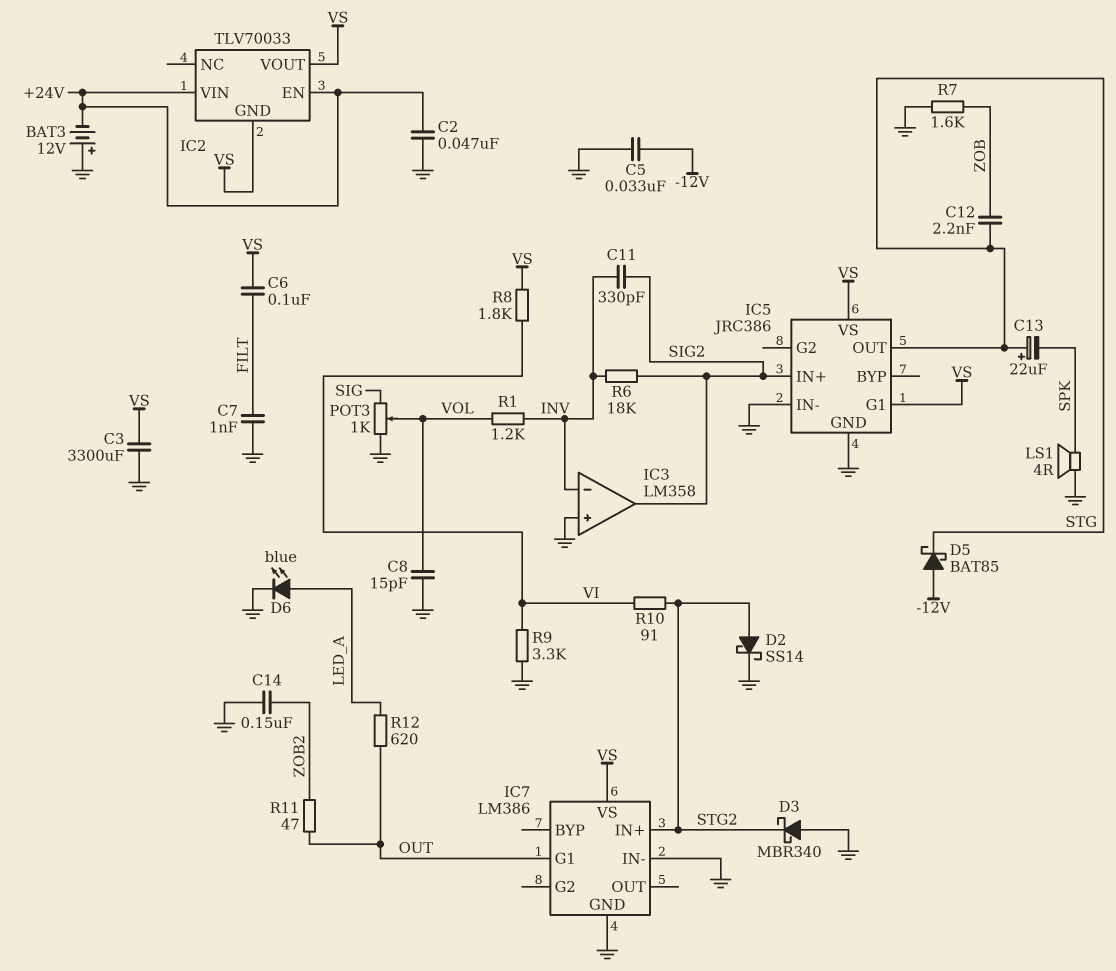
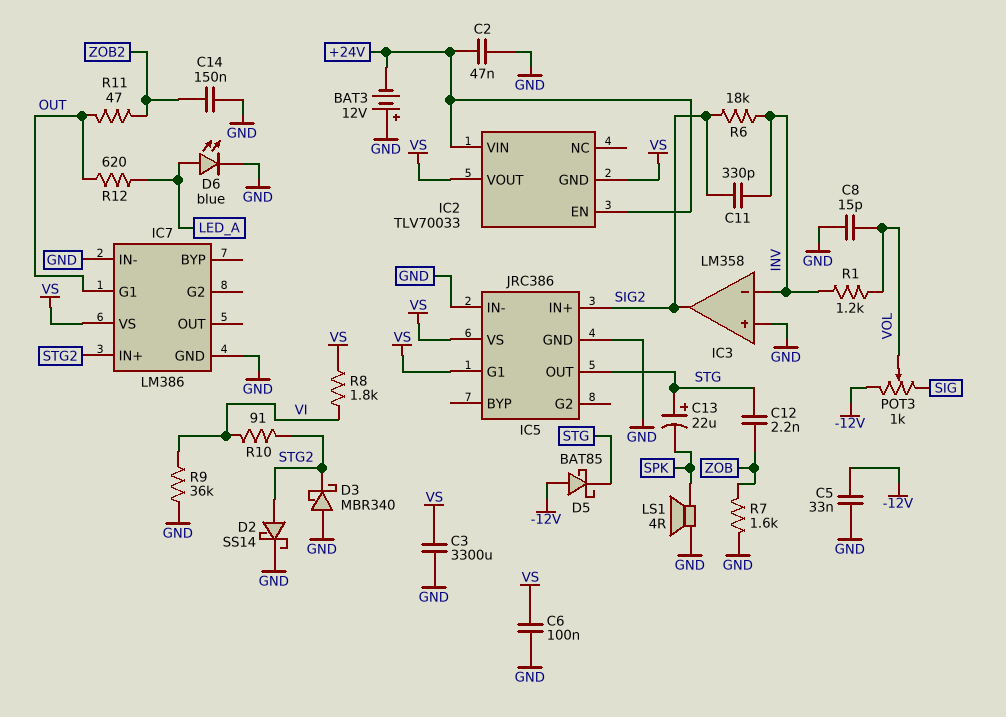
C6: 100nF (FILT, VS) -> 100nF (GND, VS)
C7: 1nF (FILT, GND) -> none
POT3: 1k (GND, SIG, wiper VOL) -> 1k (-12V, SIG, wiper VOL)
R9: 3.3k (GND, VI) -> 36k (GND, VI)

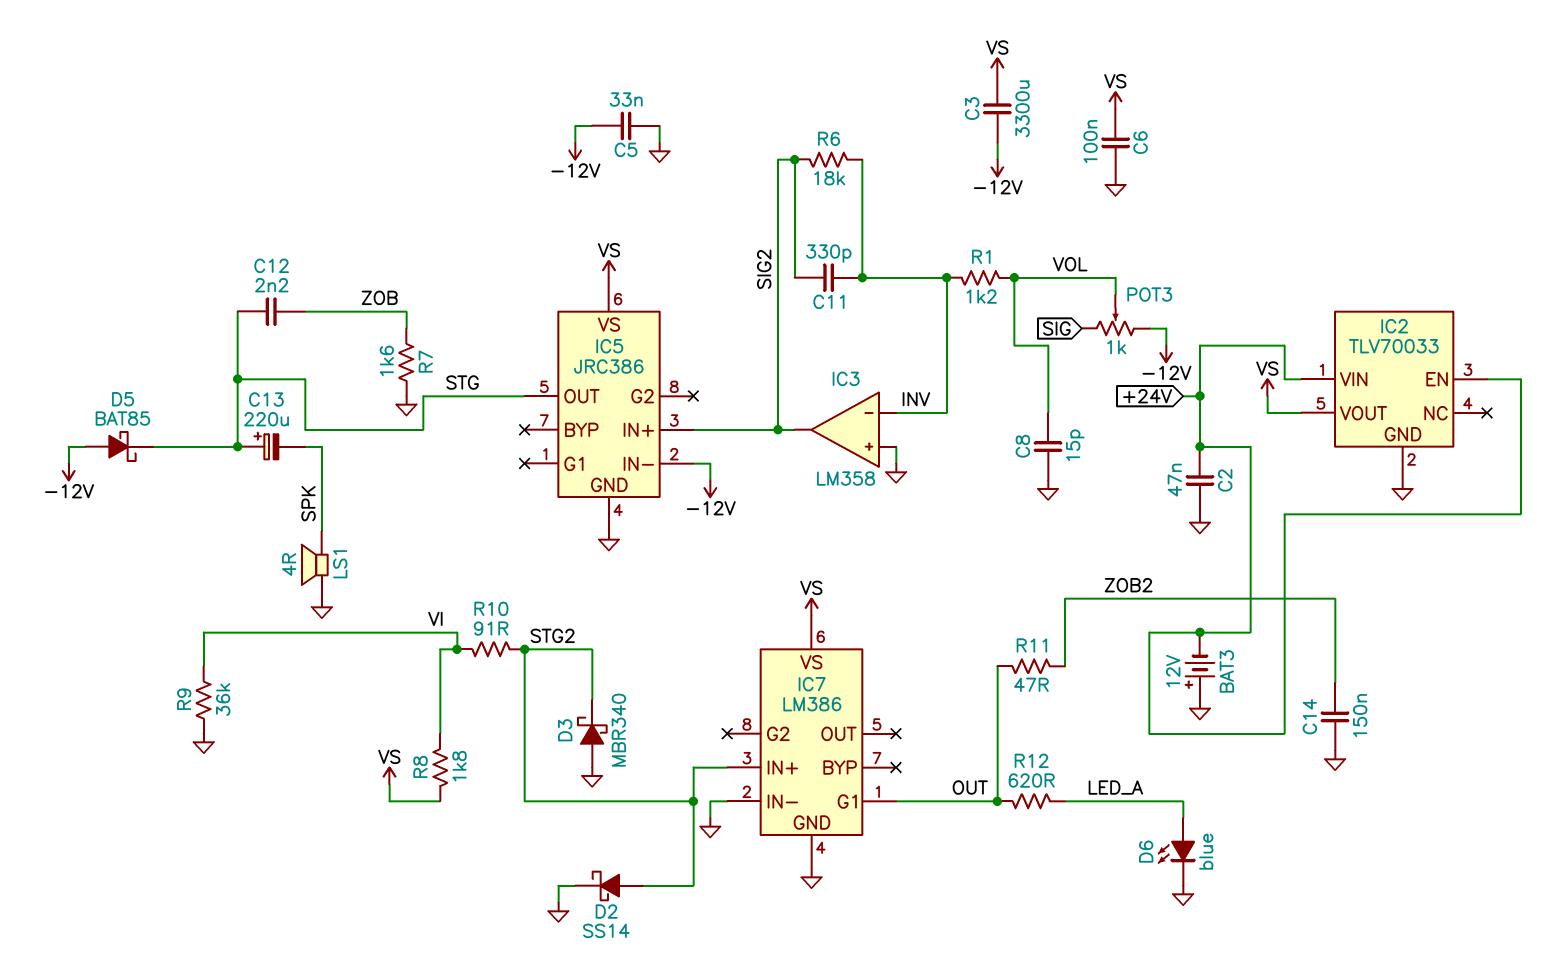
C3: 3300uF (GND, VS) -> 3300uF (-12V, VS)
C13: 22uF (plus STG, minus SPK) -> 220uF (plus STG, minus SPK)
IC2 pin GND: VS -> GND
IC5 pin G1: VS -> none
IC5 pin IN-: GND -> -12V

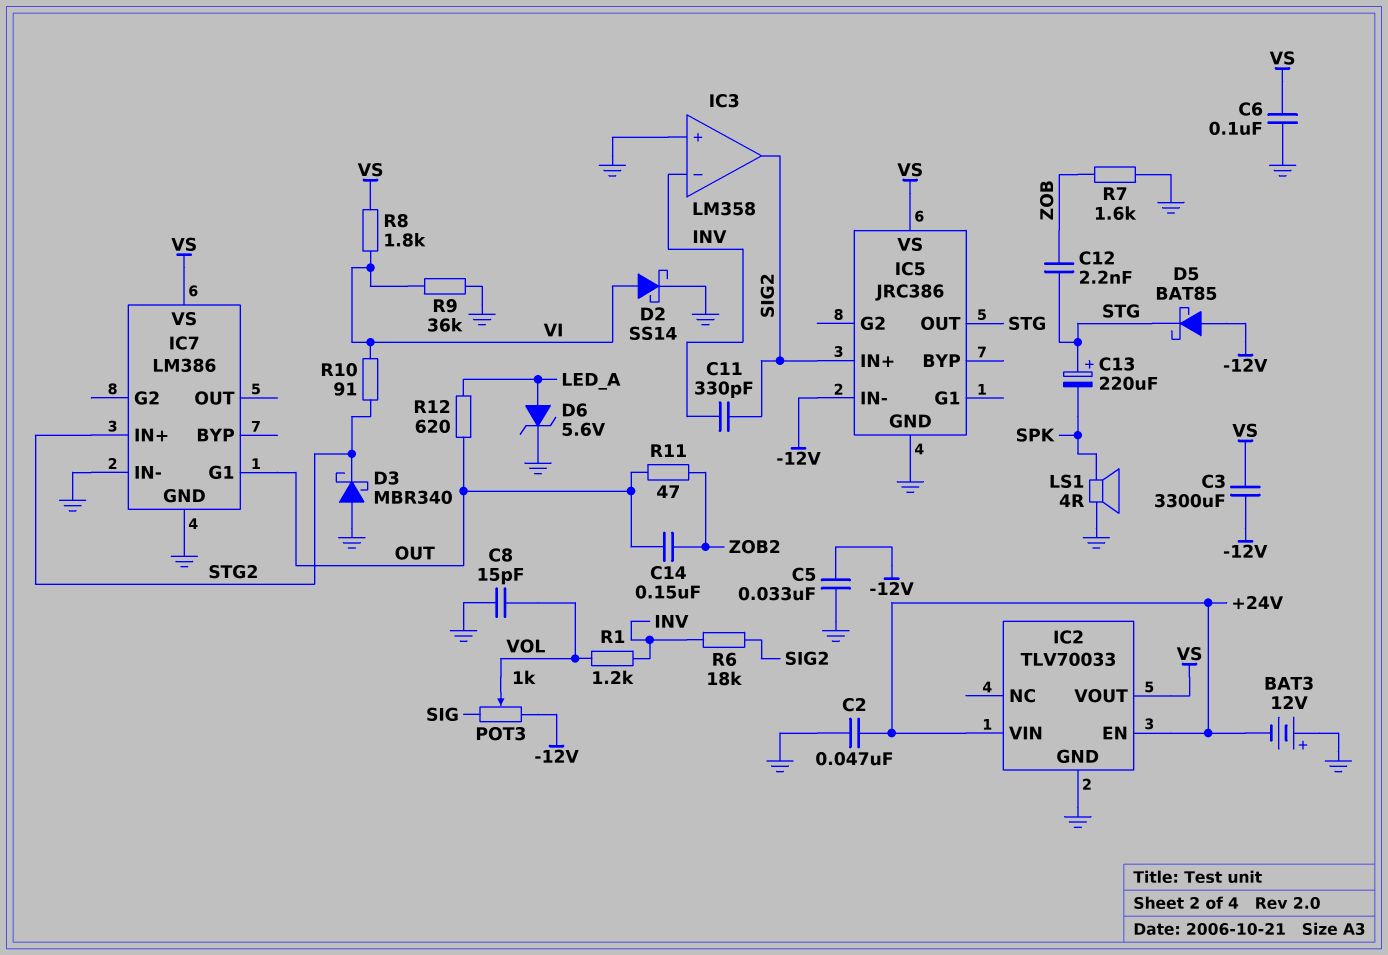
C14: 150nF (GND, ZOB2) -> 150nF (OUT, ZOB2)
D2: schottky SS14 (A STG2, K GND) -> schottky SS14 (A VI, K GND)
D6: LED blue (A LED_A, K GND) -> zener 5.6V (A LED_A, K GND)

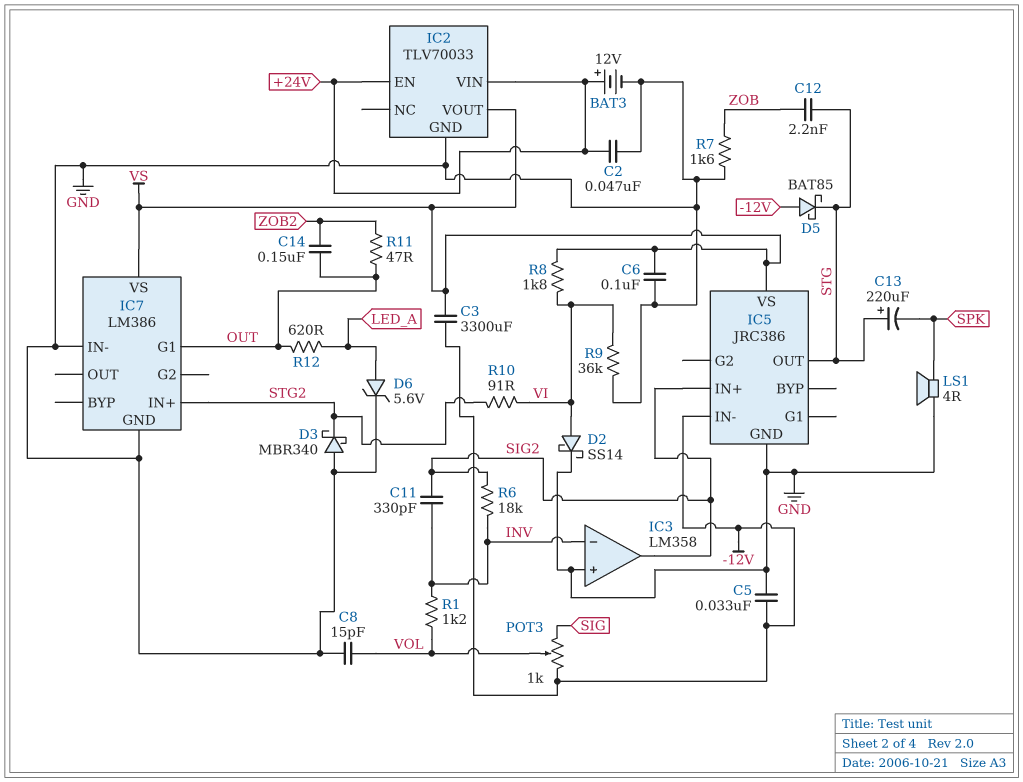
BAT3: 12V (plus GND, minus +24V) -> 12V (plus +24V, minus GND)

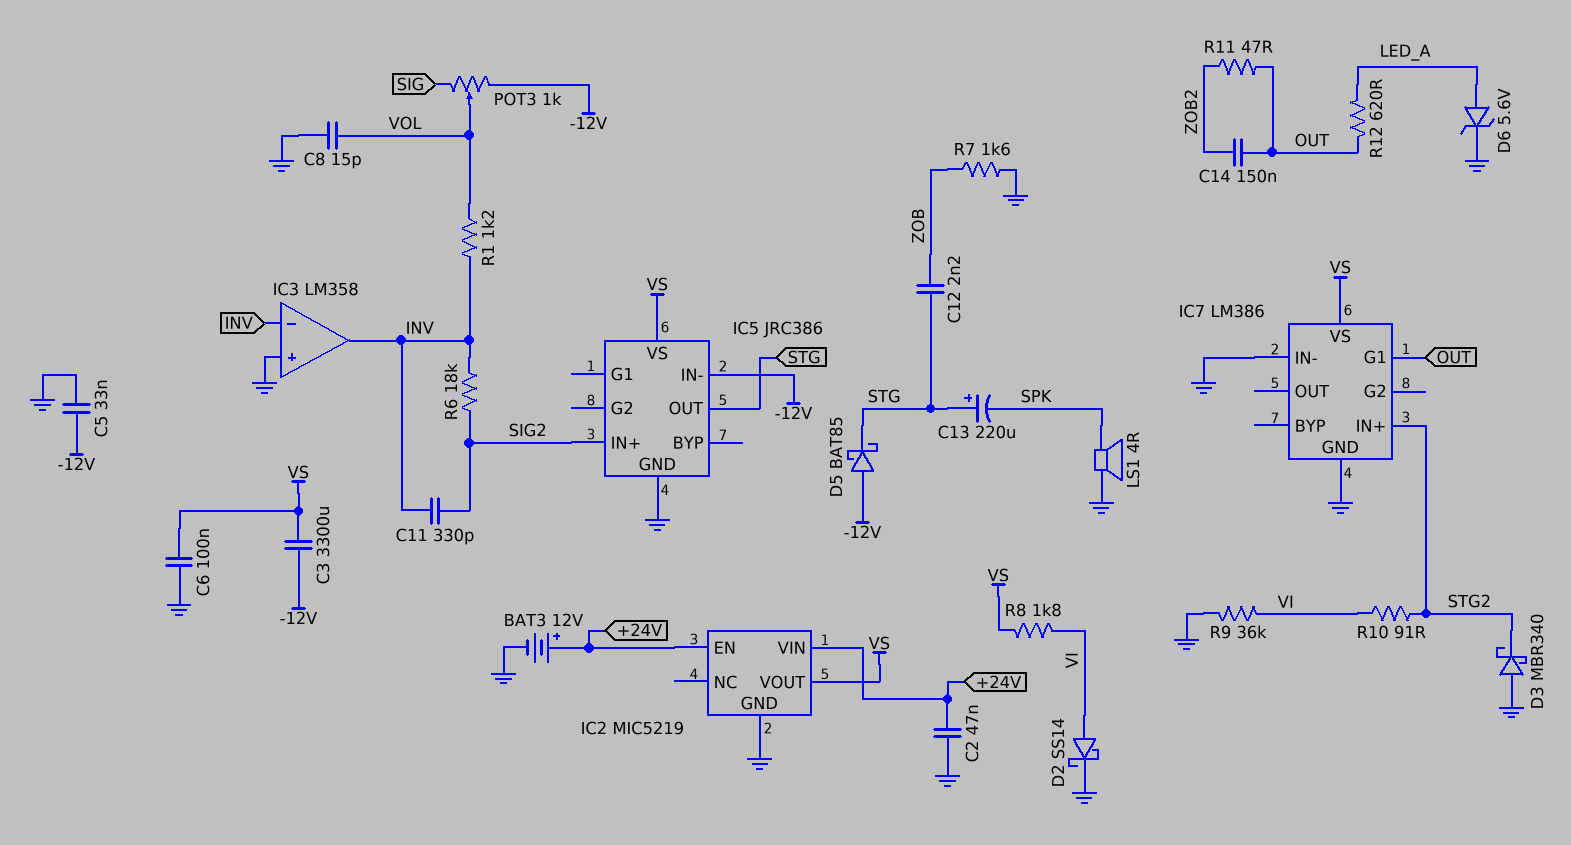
IC2: TLV70033 -> MIC5219
IC3 pin out: SIG2 -> INV

